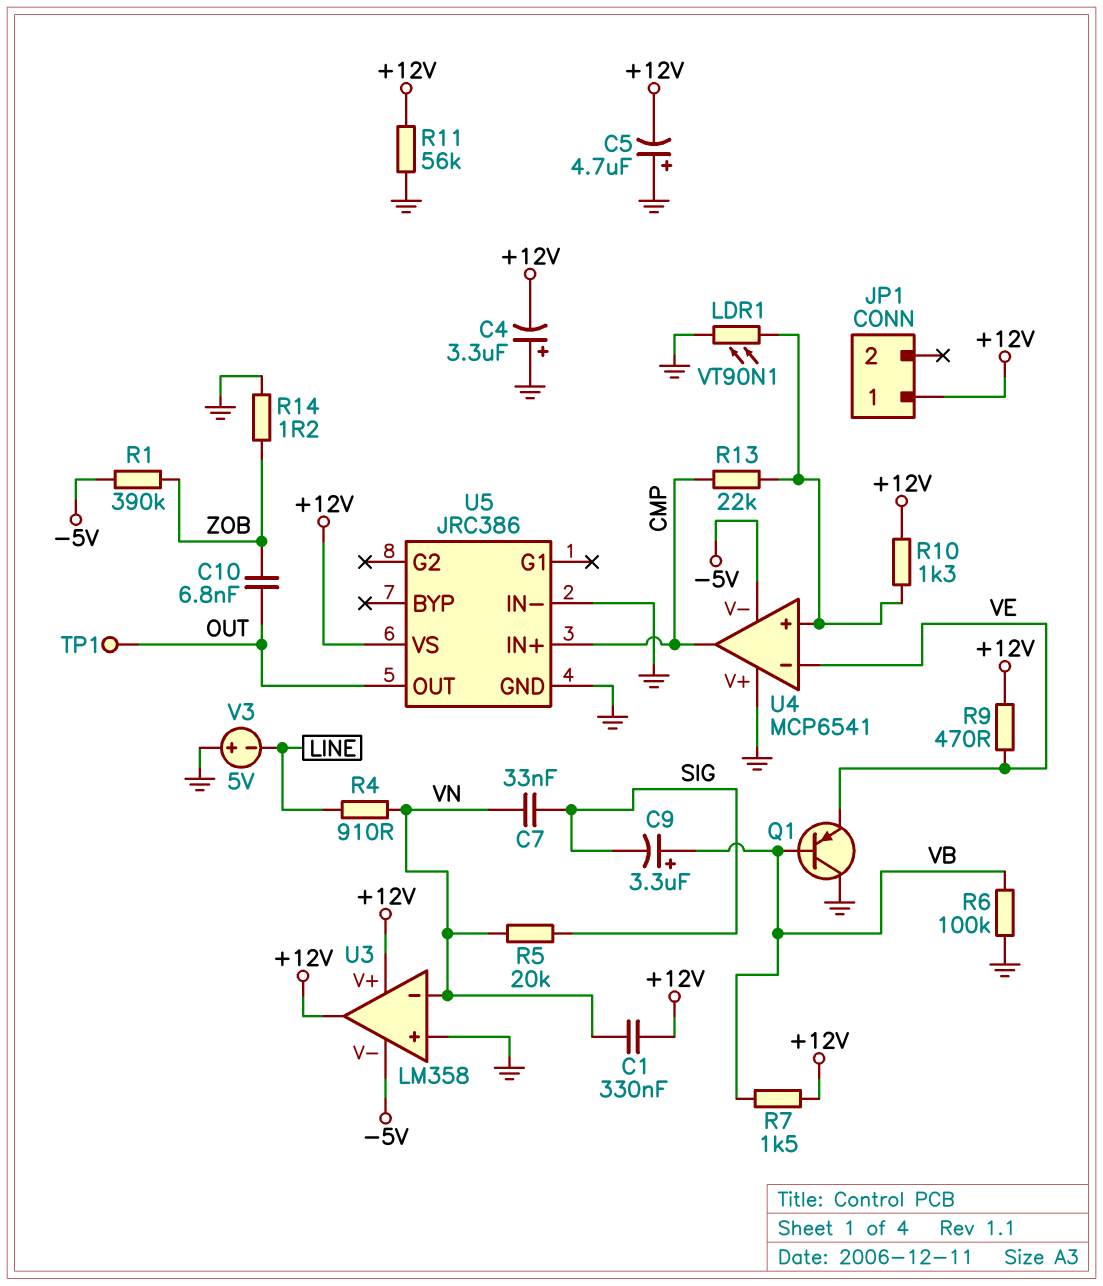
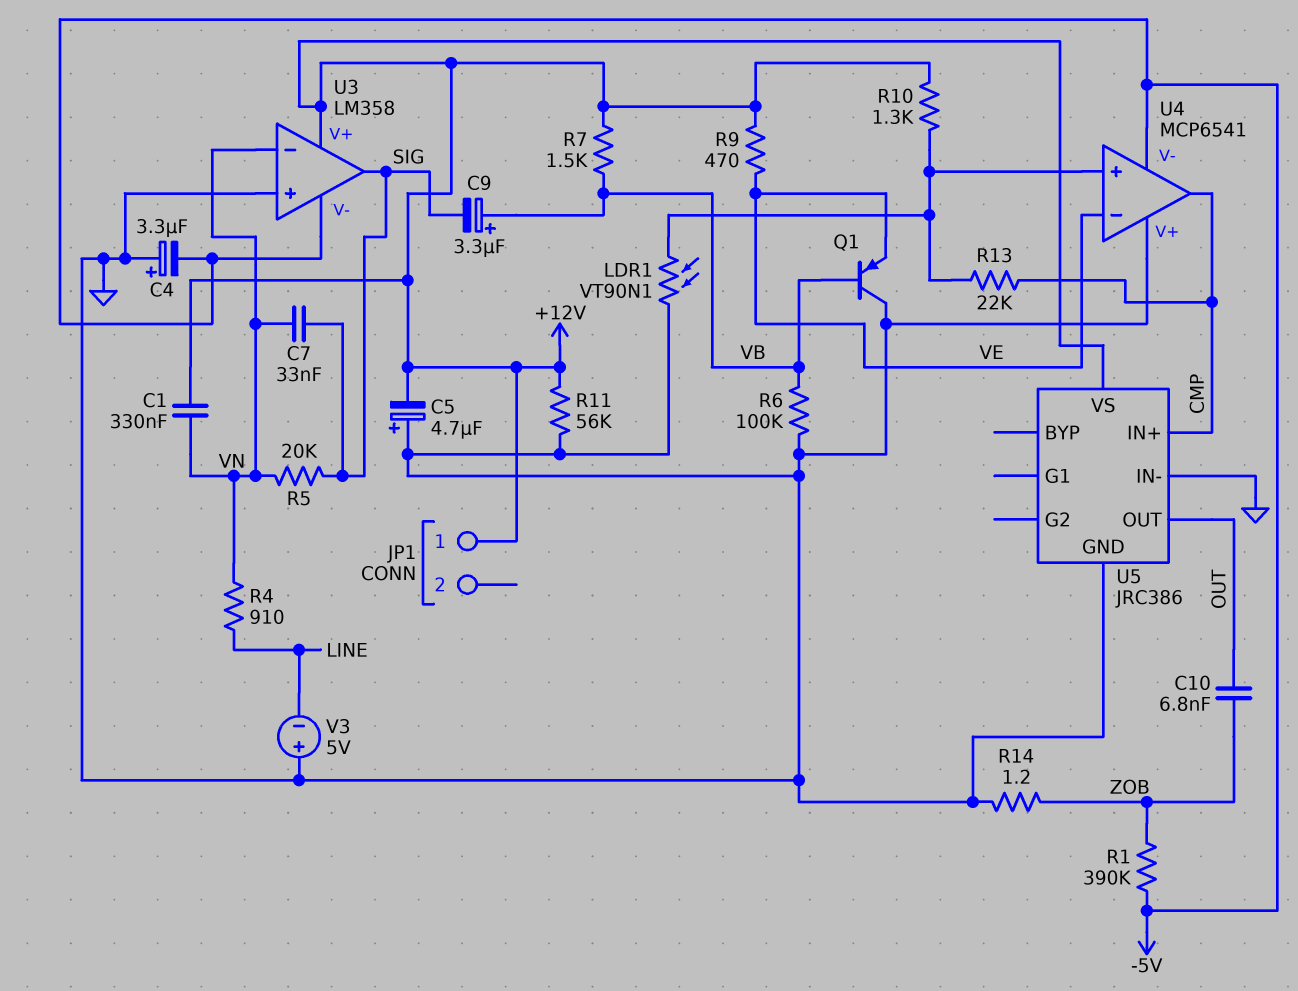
C4: 3.3uF (plus GND, minus +12V) -> 3.3uF (plus GND, minus -5V)
TP1: test point (OUT) -> none
U3 pin out: +12V -> SIG

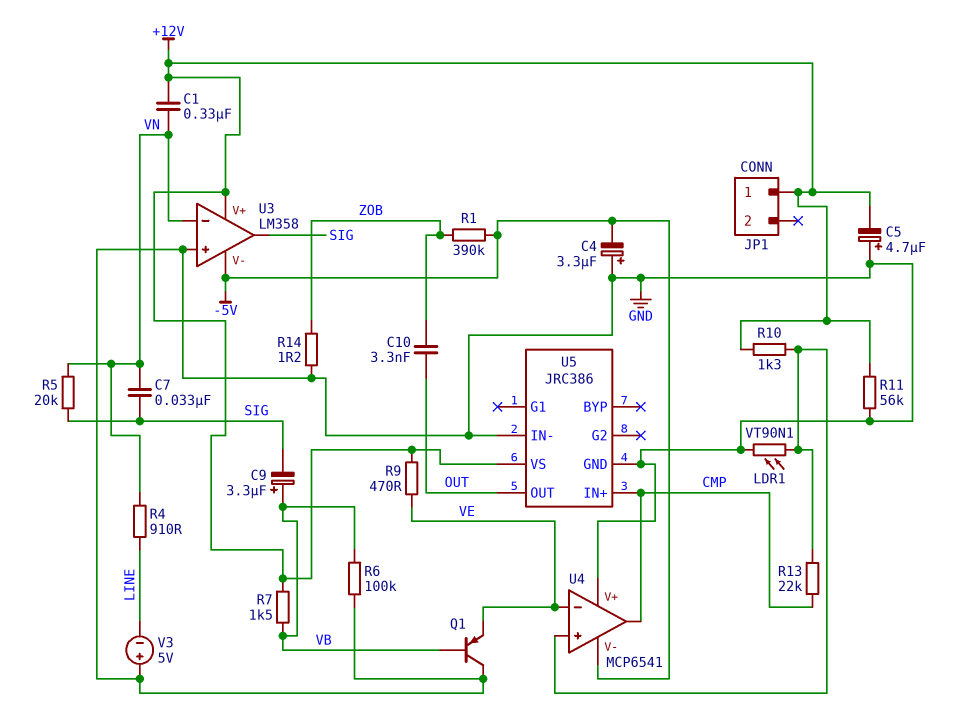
C10: 6.8nF (OUT, ZOB) -> 3.3nF (OUT, ZOB)

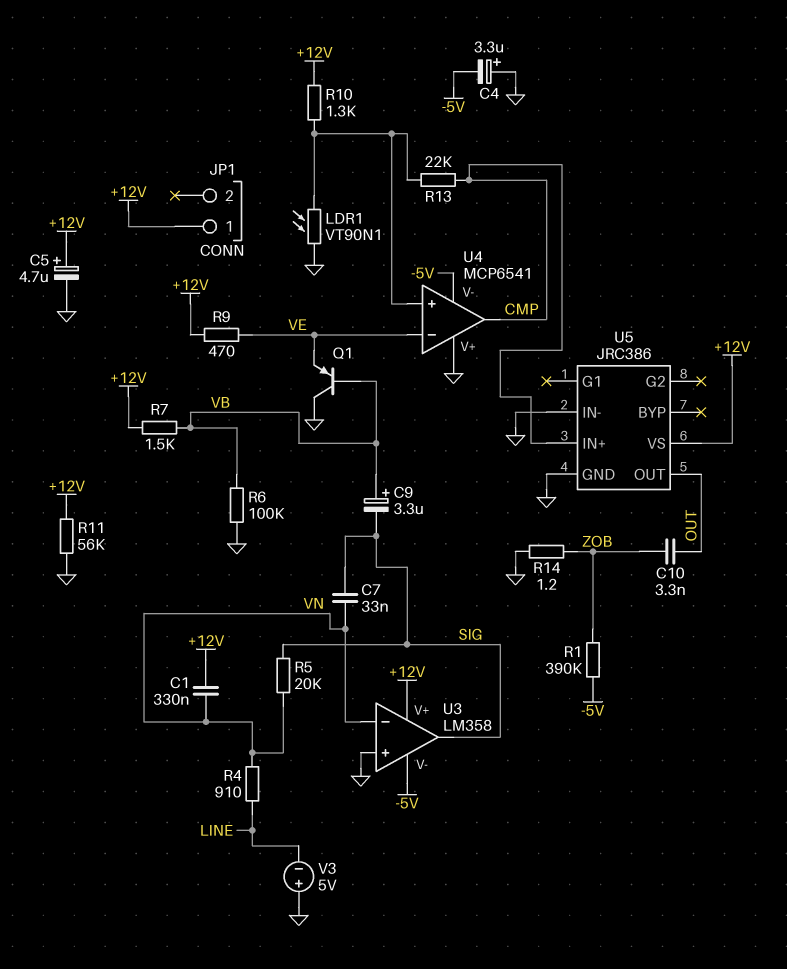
C5: 4.7uF (plus GND, minus +12V) -> 4.7uF (plus +12V, minus GND)

